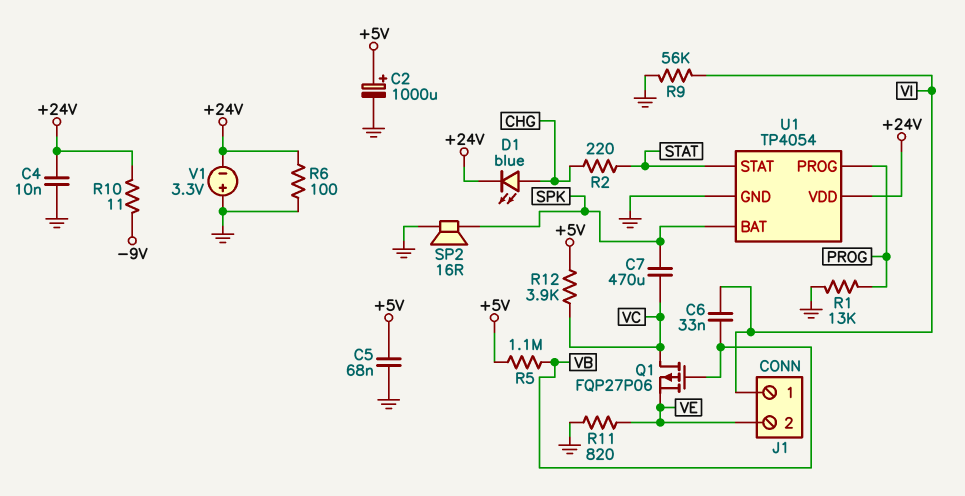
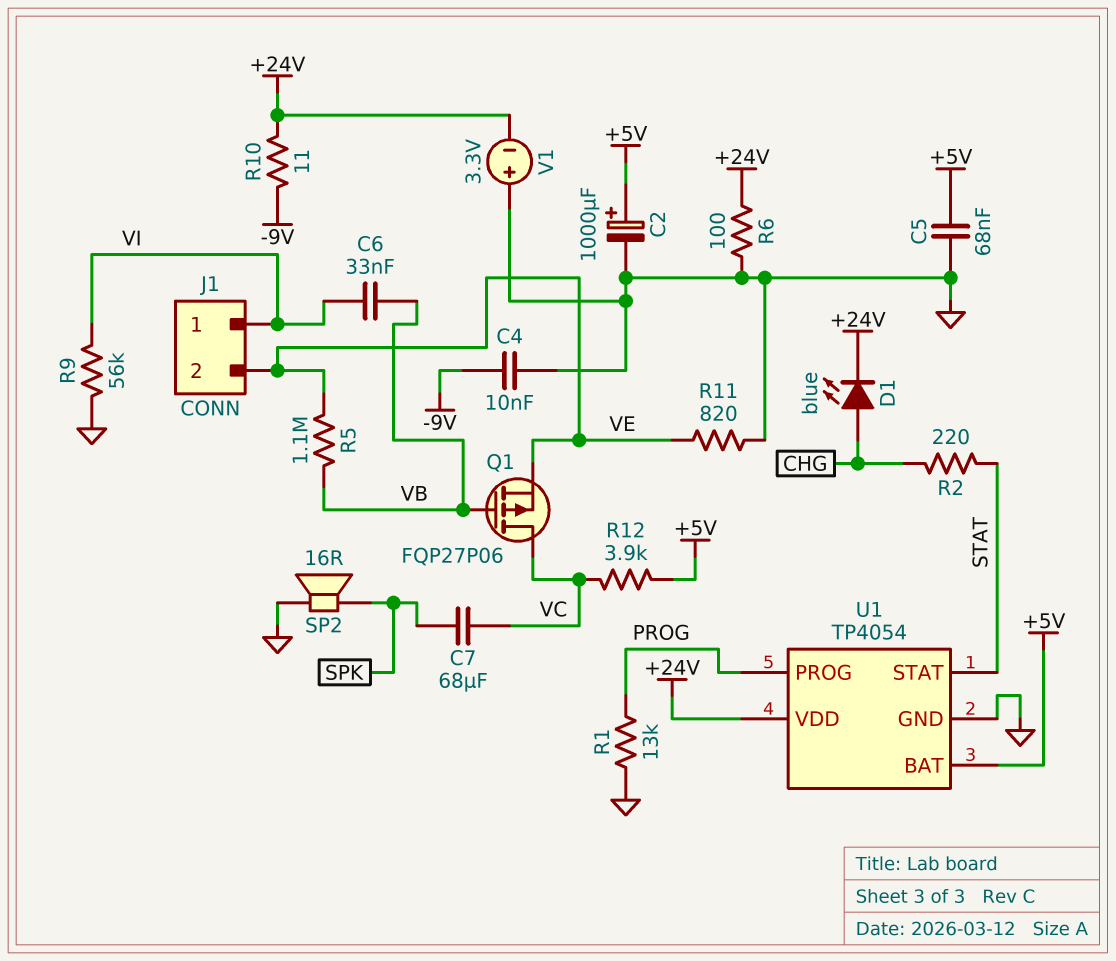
C4: 10nF (+24V, GND) -> 10nF (-9V, GND)
C7: 470uF (SPK, VC) -> 68uF (SPK, VC)
R5: 1.1M (+5V, VB) -> 1.1M (VB, VE)
U1 pin BAT: SPK -> +5V

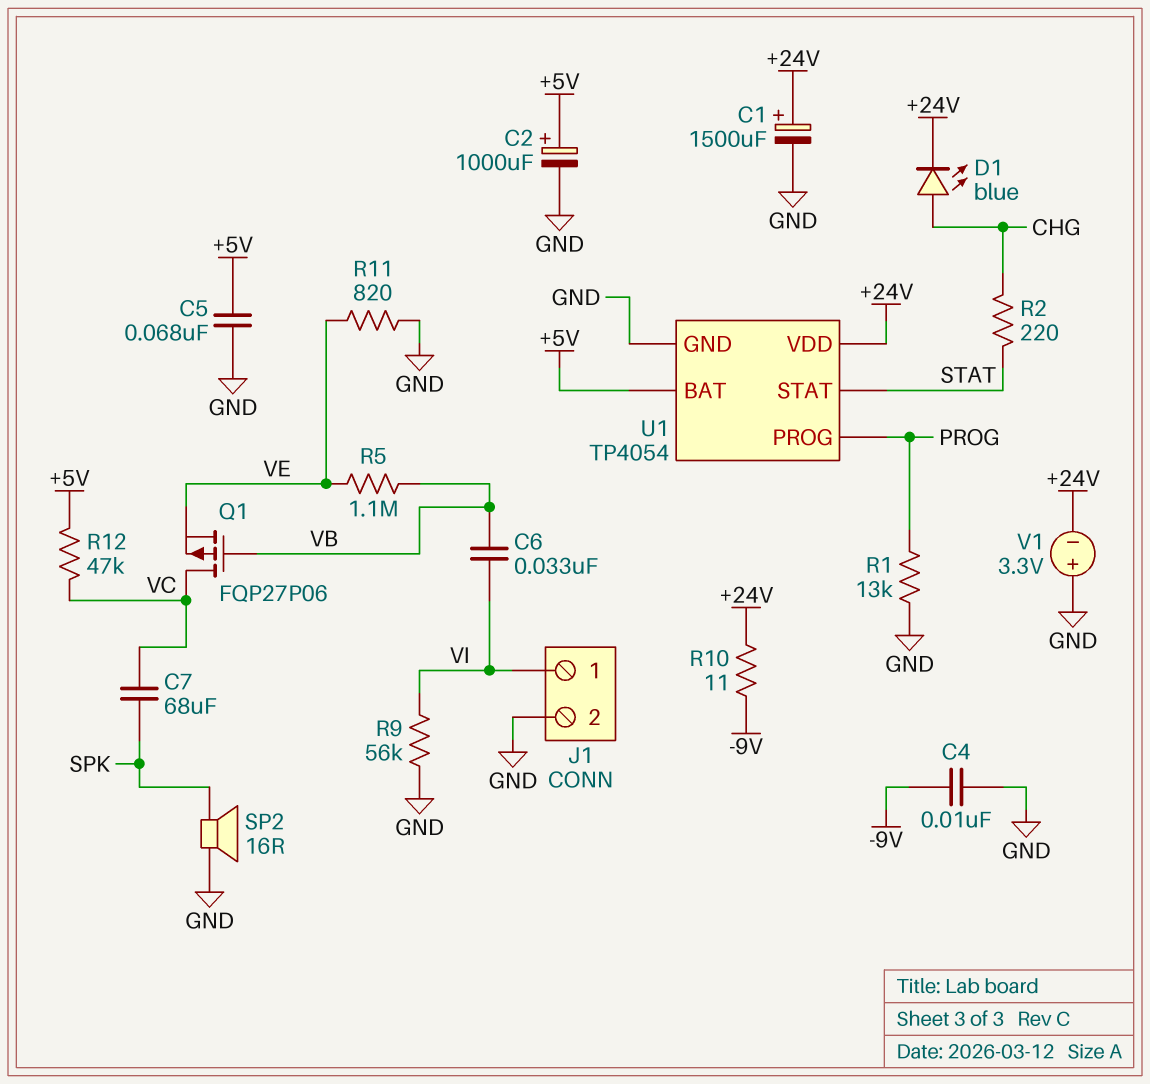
C1: none -> 1500uF (plus +24V, minus GND)
J1 pin 2: VE -> GND
R6: 100 (+24V, GND) -> none
R12: 3.9k (+5V, VC) -> 47k (+5V, VC)

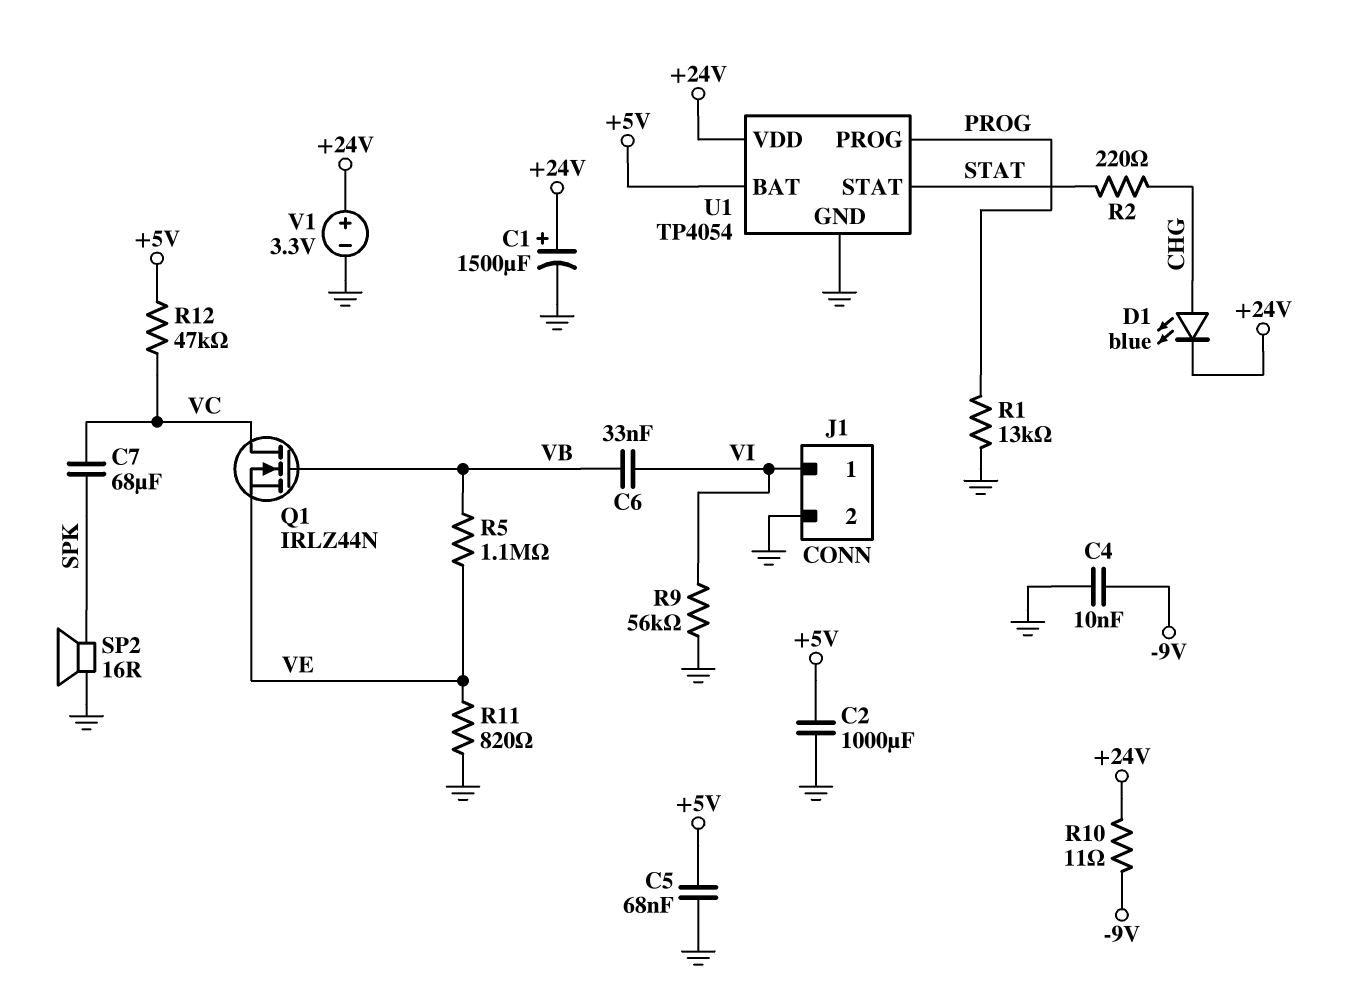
C2: 1000uF (plus +5V, minus GND) -> 1000uF (+5V, GND)
Q1: PMOS FQP27P06 (G VB, D VC, S VE) -> NMOS IRLZ44N (G VB, D VC, S VE)
V1: 3.3V (plus GND, minus +24V) -> 3.3V (plus +24V, minus GND)

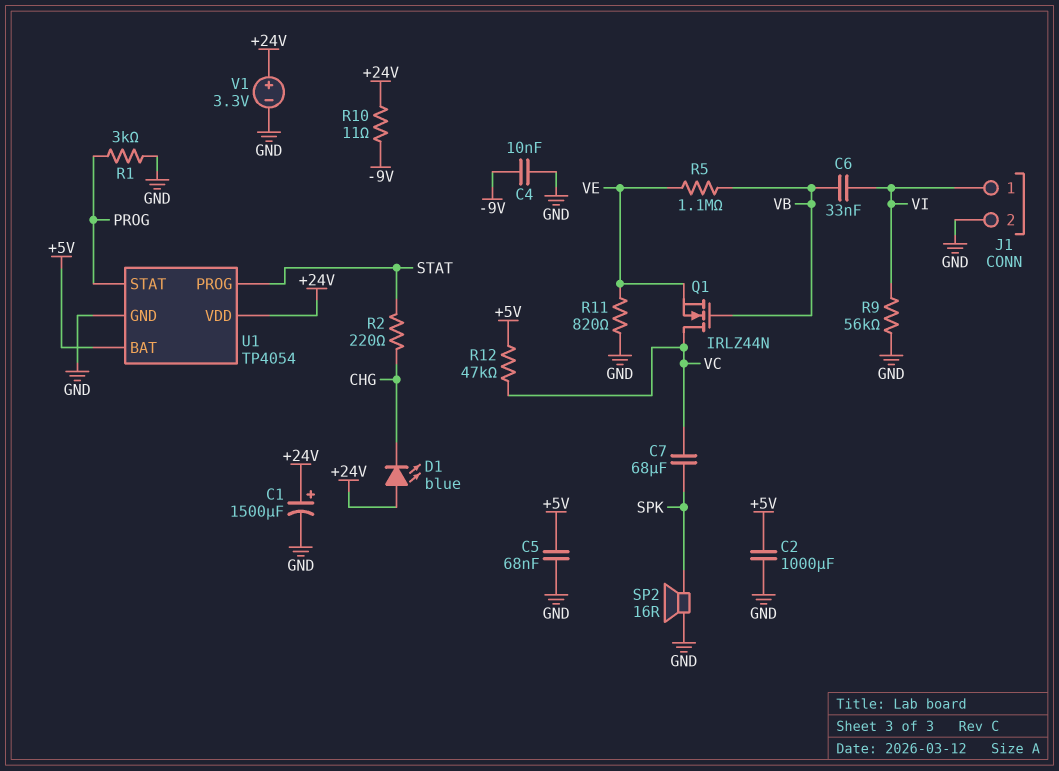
D1: LED blue (A CHG, K +24V) -> LED blue (A +24V, K CHG)
R1: 13k (GND, PROG) -> 3k (GND, PROG)
U1 pin PROG: PROG -> STAT
U1 pin STAT: STAT -> PROG

